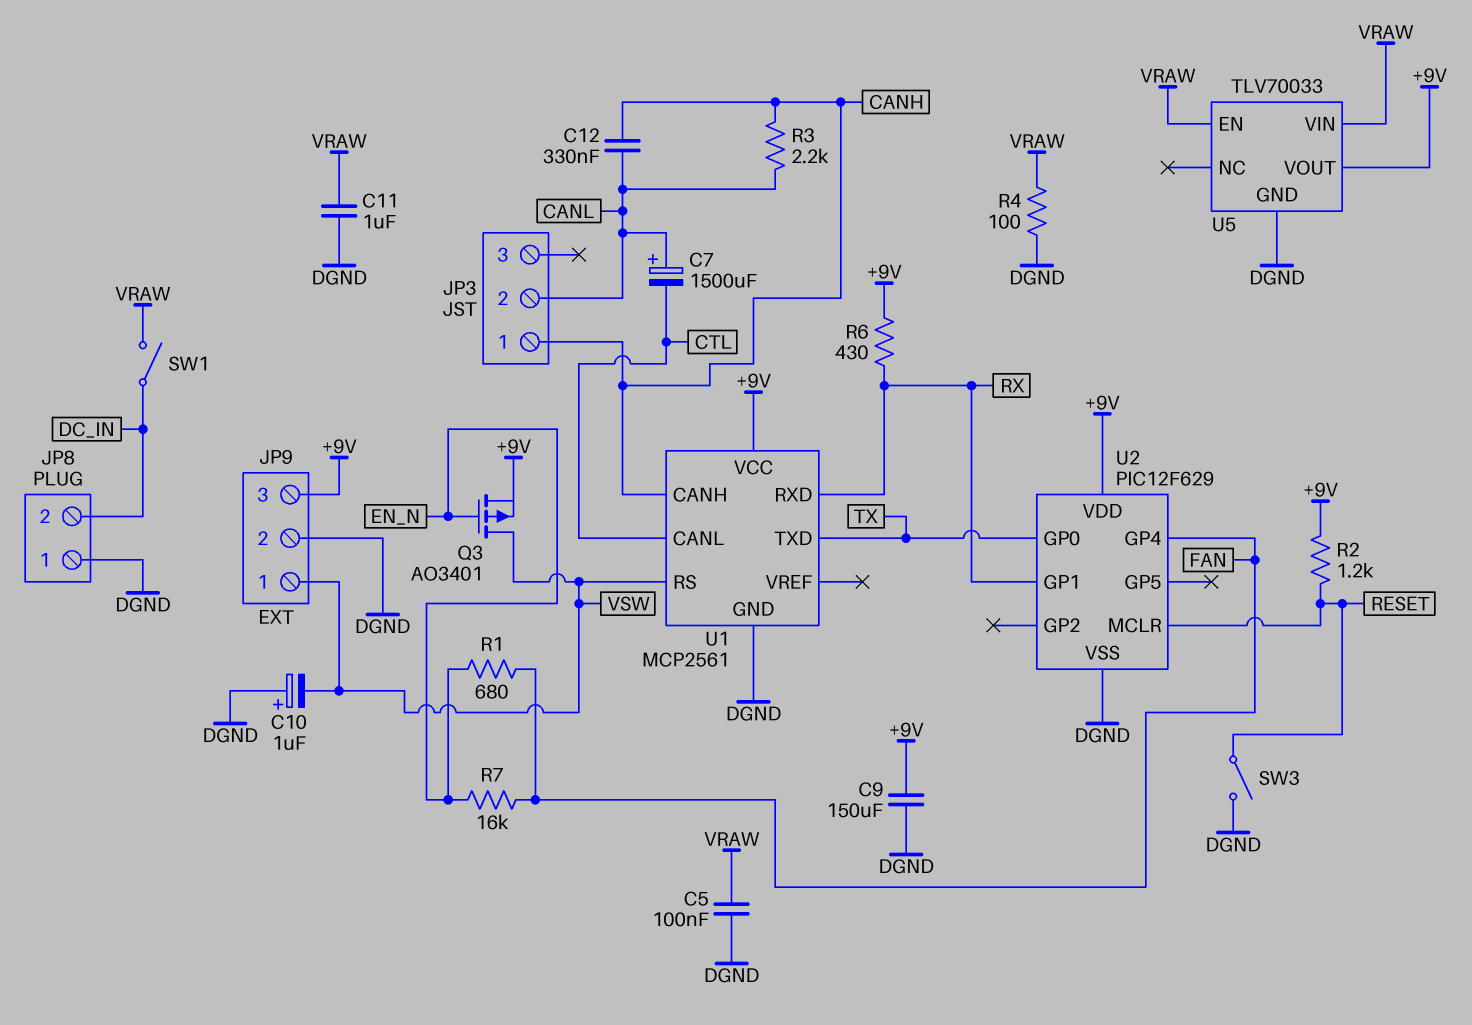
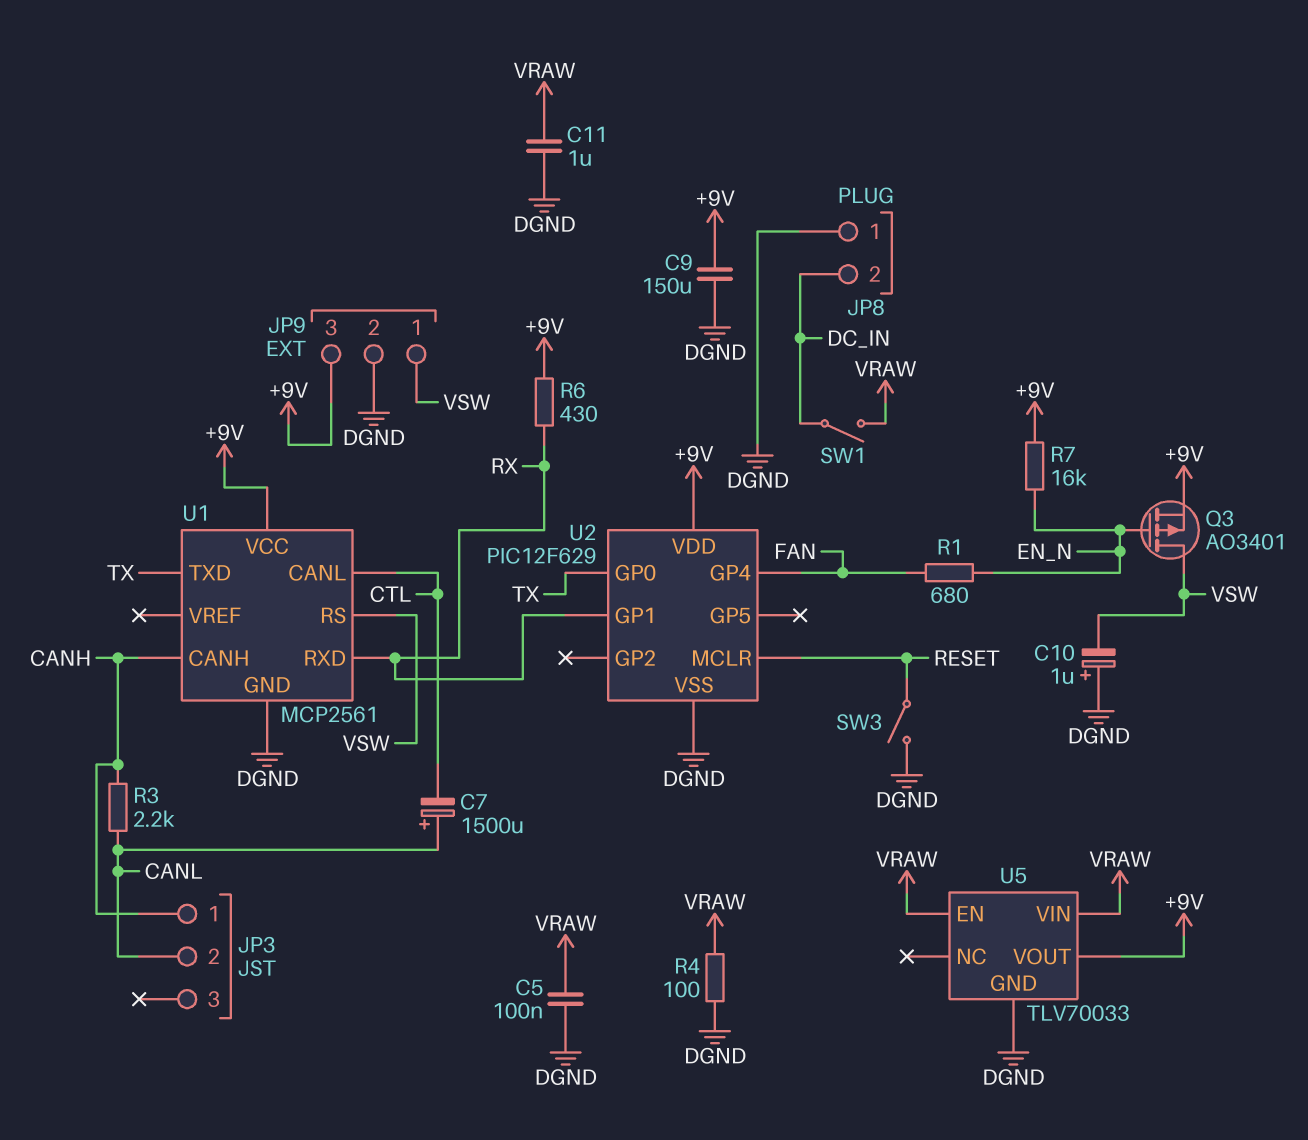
C12: 330nF (CANH, CANL) -> none
R2: 1.2k (+9V, RESET) -> none
R7: 16k (EN_N, FAN) -> 16k (+9V, EN_N)

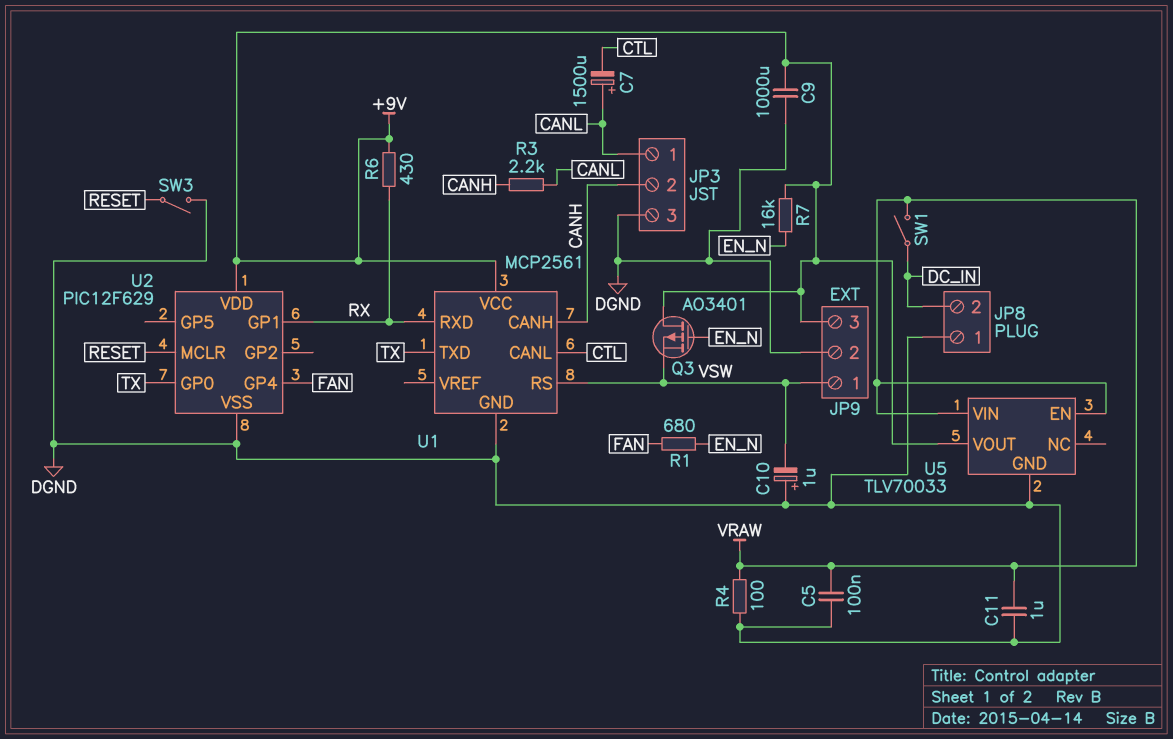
C9: 150uF (+9V, DGND) -> 1000uF (+9V, DGND)
JP3 pin 1: CANH -> CANL
JP3 pin 2: CANL -> CANH
JP3 pin 3: none -> DGND
Q3: PMOS AO3401 (G EN_N, D VSW, S +9V) -> PMOS AO3401 (G EN_N, D +9V, S VSW)

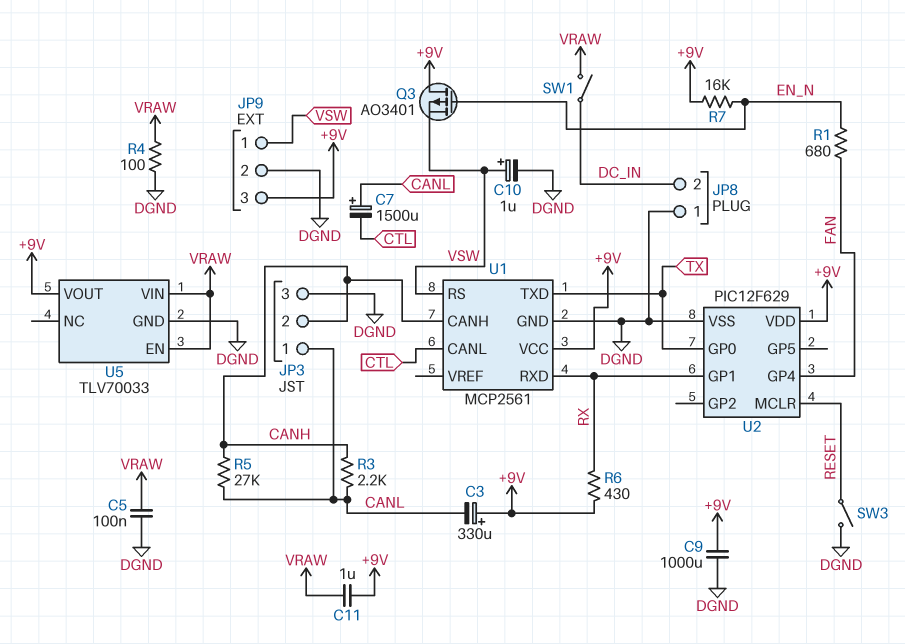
C3: none -> 330uF (plus +9V, minus CANL)
C10: 1uF (plus DGND, minus VSW) -> 1uF (plus VSW, minus DGND)
C11: 1uF (DGND, VRAW) -> 1uF (+9V, VRAW)
R5: none -> 27k (CANH, CANL)

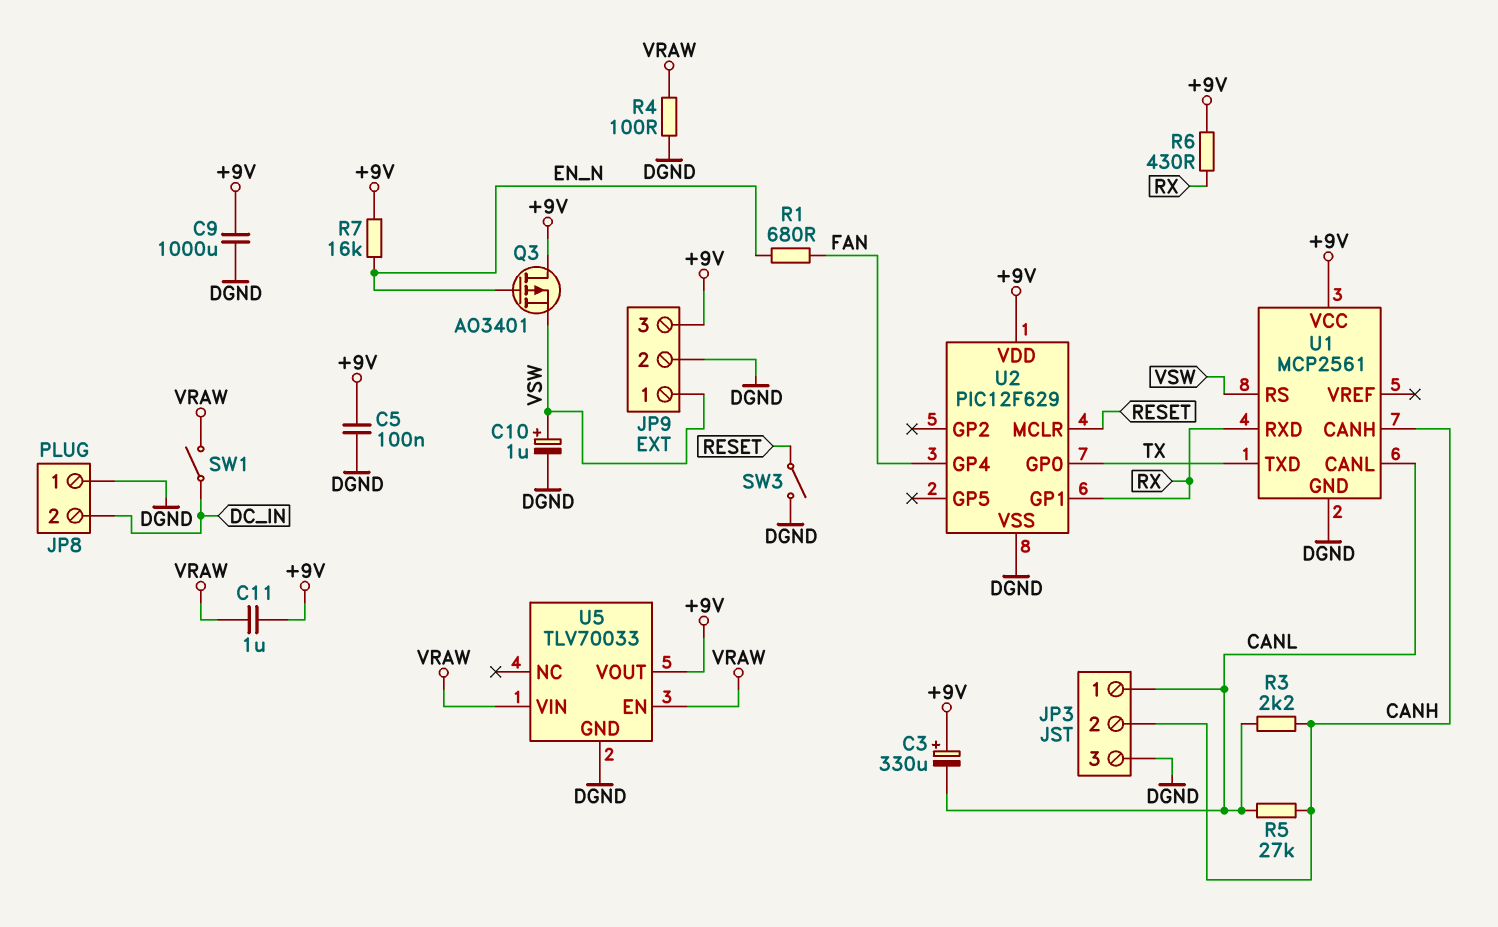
C5: 100nF (DGND, VRAW) -> 100nF (+9V, DGND)
C7: 1500uF (plus CANL, minus CTL) -> none
U1 pin CANL: CTL -> CANL

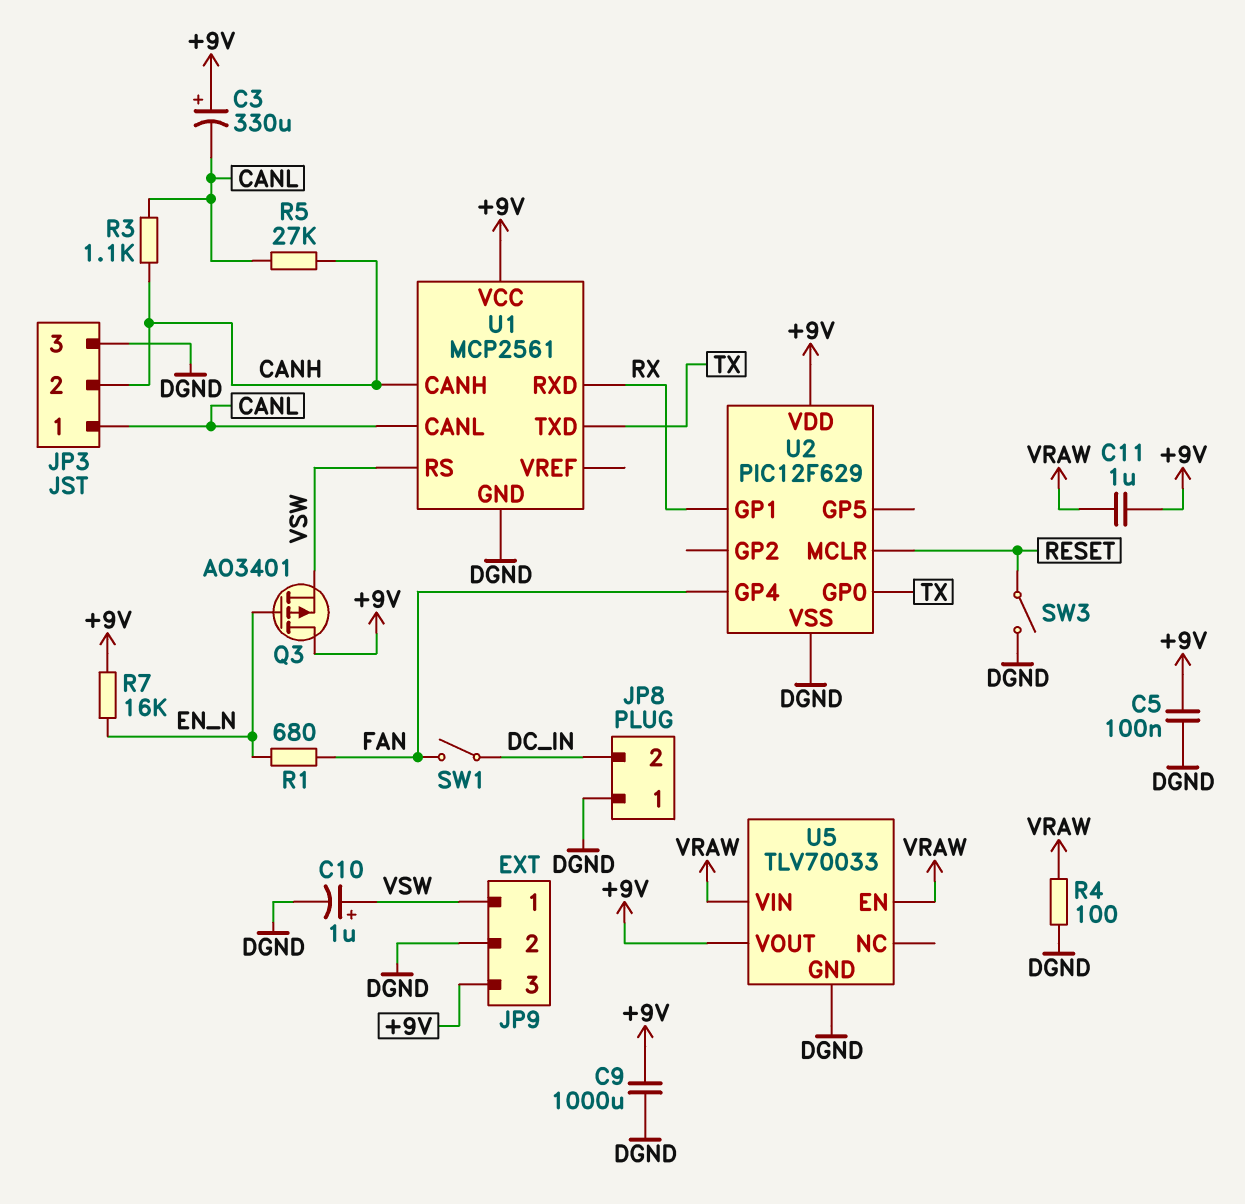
R3: 2.2k (CANH, CANL) -> 1.1k (CANH, CANL)
R6: 430 (+9V, RX) -> none
SW1: switch (DC_IN, VRAW) -> switch (DC_IN, FAN)

